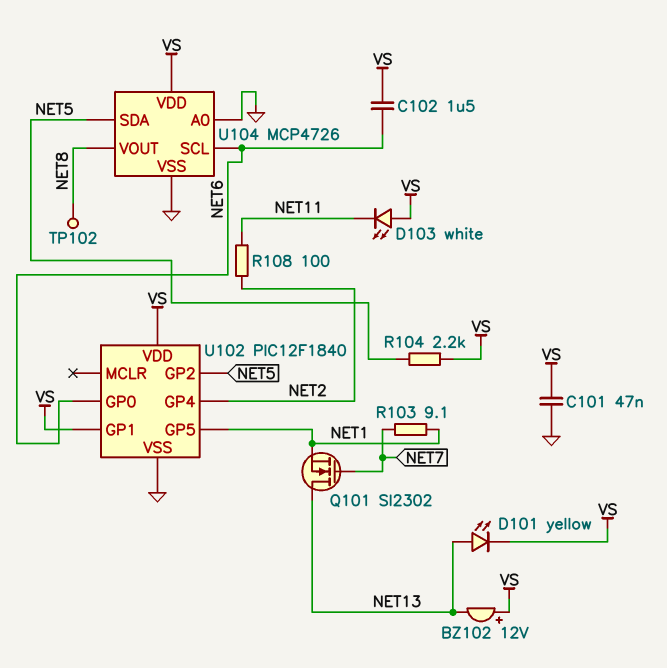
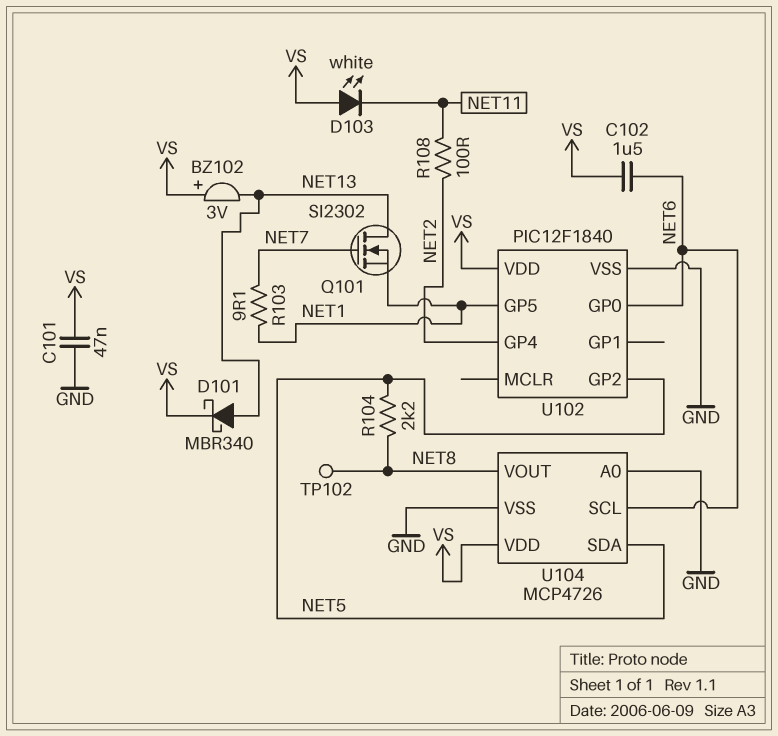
BZ102: buzzer 12V (plus VS, minus NET13) -> buzzer 3V (plus VS, minus NET13)
D101: LED yellow (A NET13, K VS) -> schottky MBR340 (A NET13, K VS)
R104: 2.2k (NET5, VS) -> 2.2k (NET5, NET8)
U102 pin GP1: VS -> none

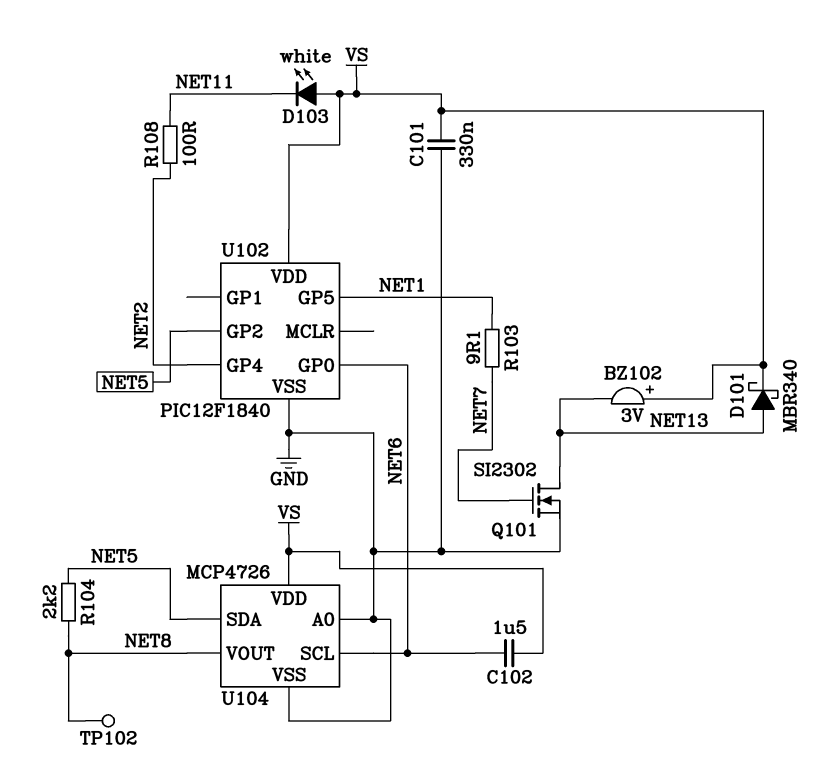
C101: 47nF (GND, VS) -> 330nF (GND, VS)
Q101: NMOS SI2302 (G NET7, D NET13, S NET1) -> NMOS SI2302 (G NET7, D NET13, S GND)

